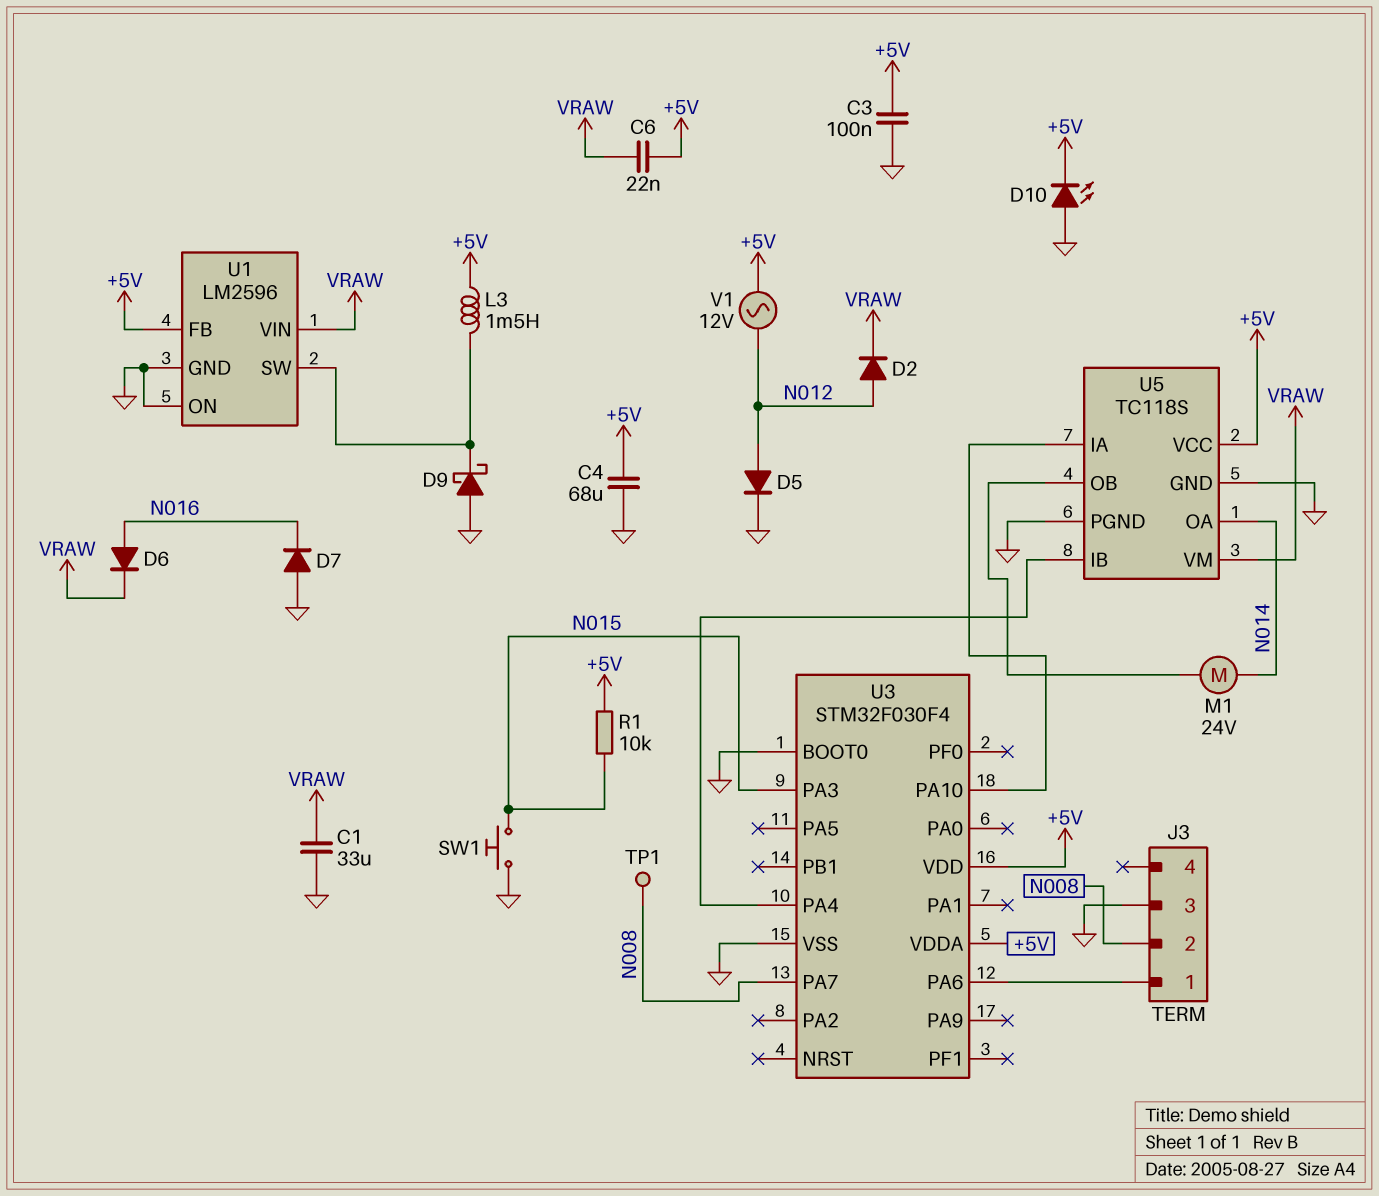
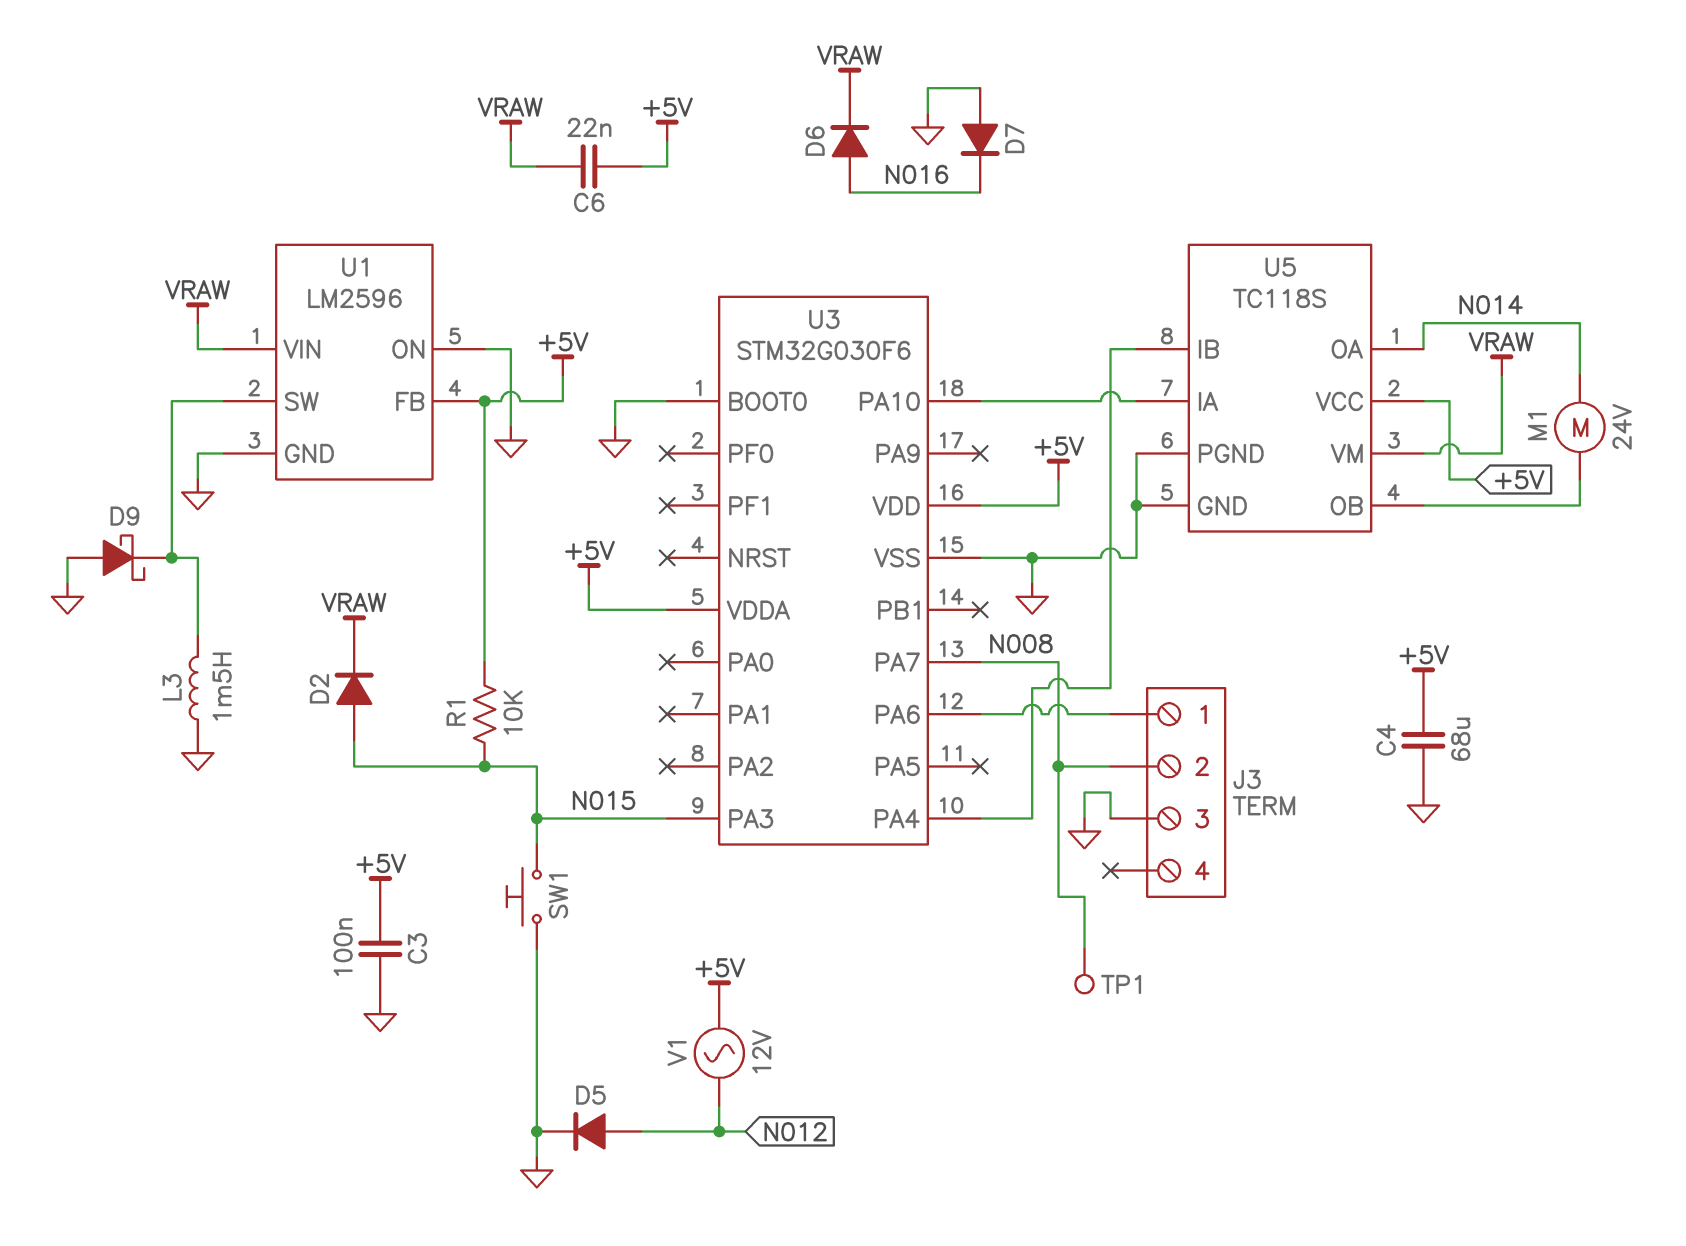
C1: 33uF (GND, VRAW) -> none
D2: diode (A N012, K VRAW) -> diode (A N015, K VRAW)
D10: LED (A GND, K +5V) -> none
L3: 1.5mH (+5V, U1/SW) -> 1.5mH (GND, U1/SW)
U3: STM32F030F4 -> STM32G030F6

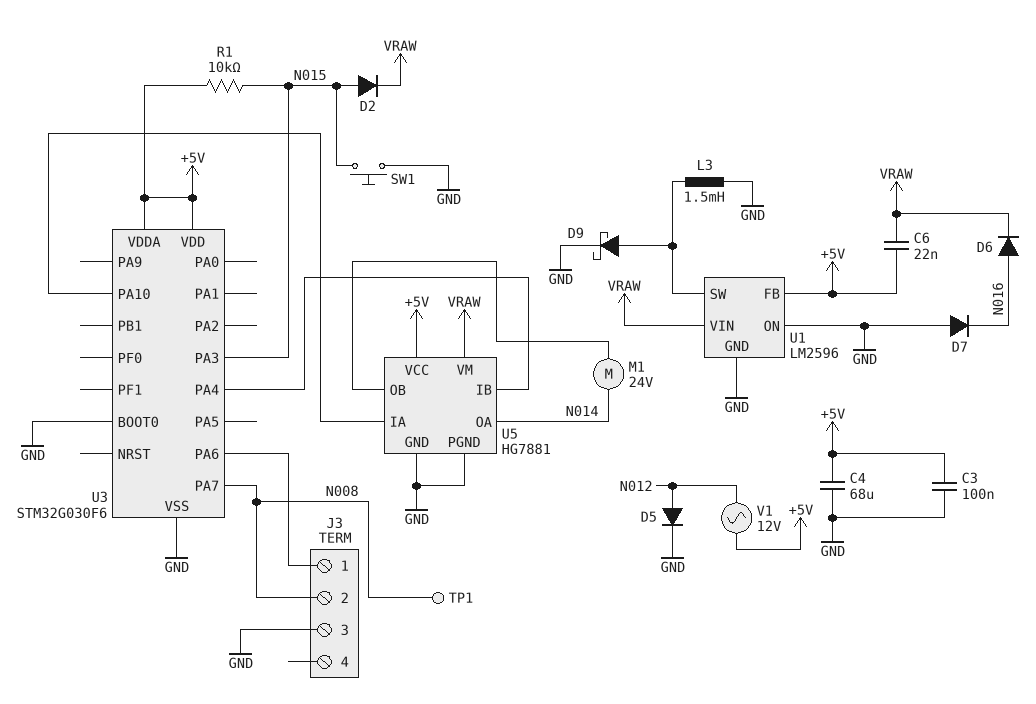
D9: schottky (A GND, K U1/SW) -> schottky (A U1/SW, K GND)
U5: TC118S -> HG7881

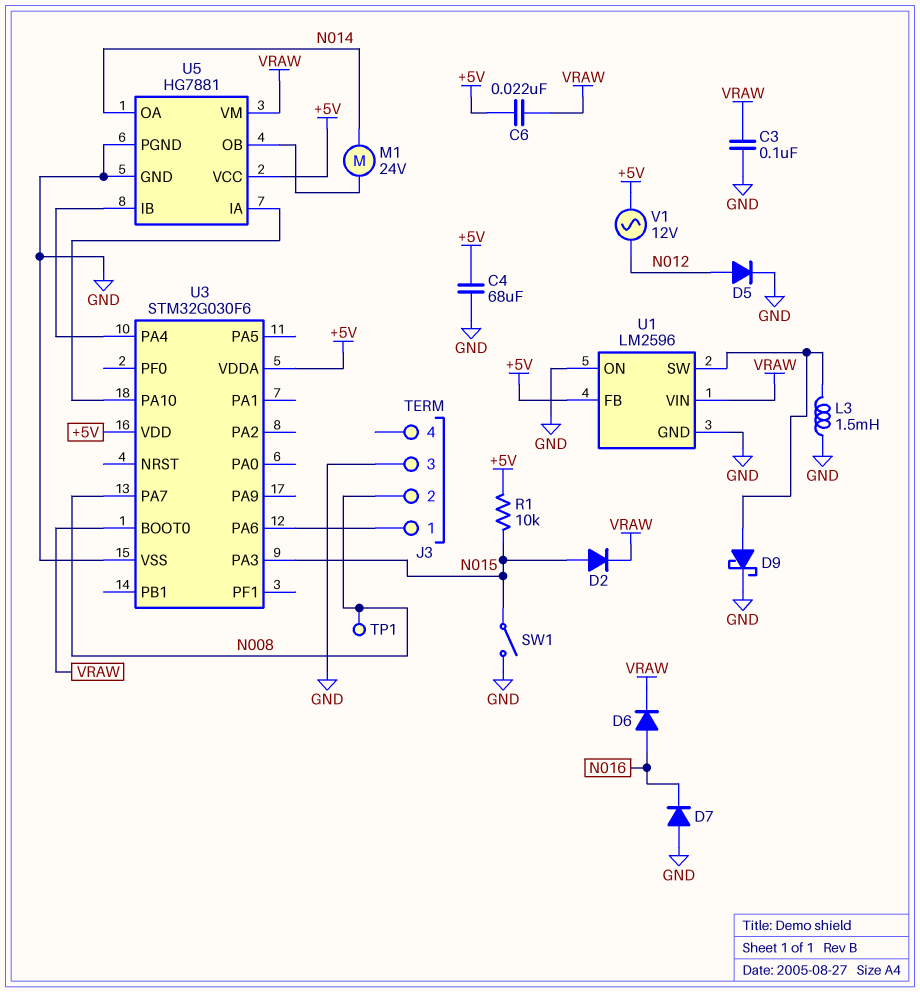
C3: 100nF (+5V, GND) -> 100nF (GND, VRAW)
SW1: button (GND, N015) -> switch (GND, N015)
U3 pin BOOT0: GND -> VRAW

